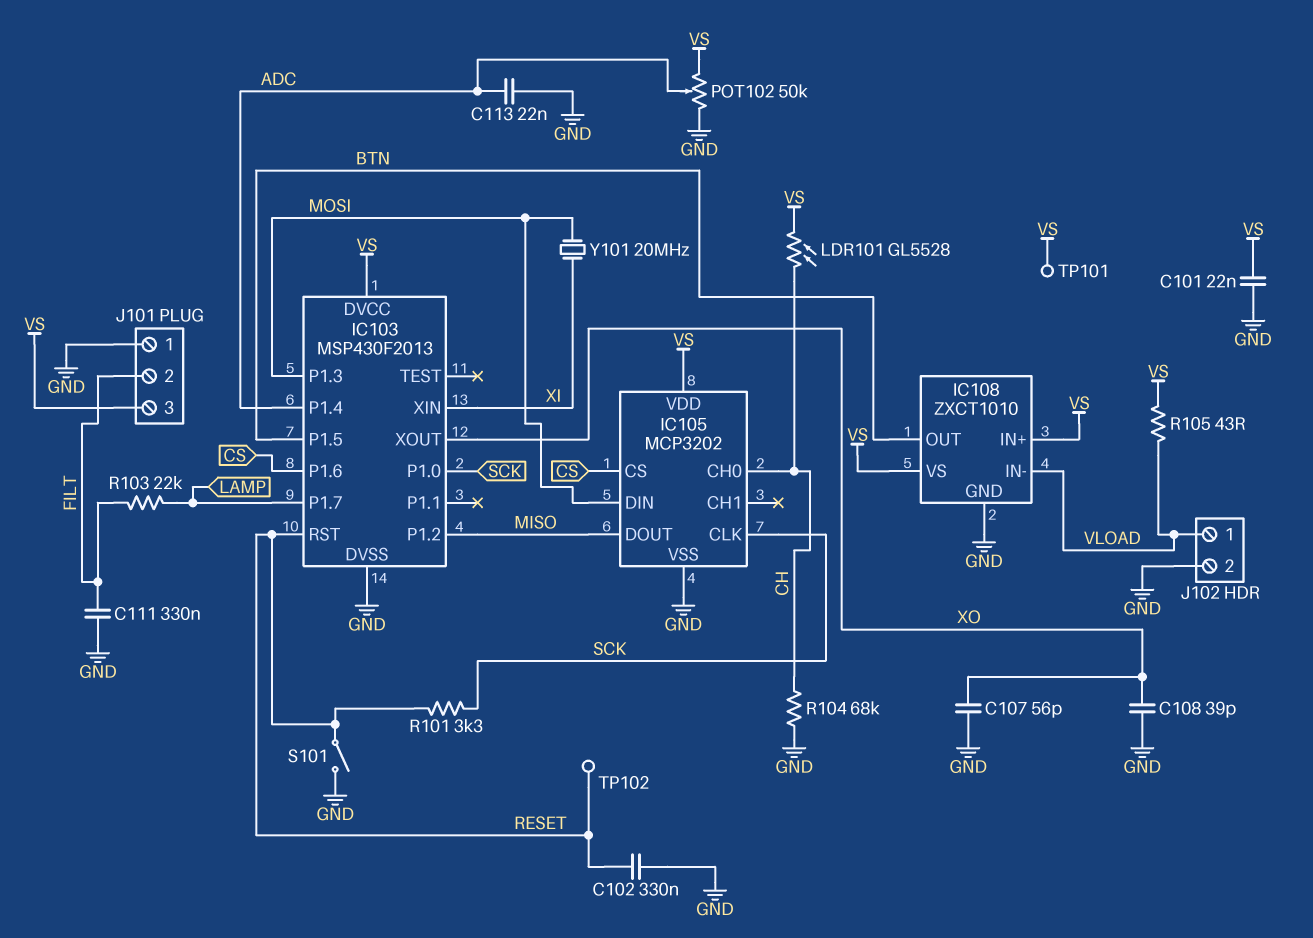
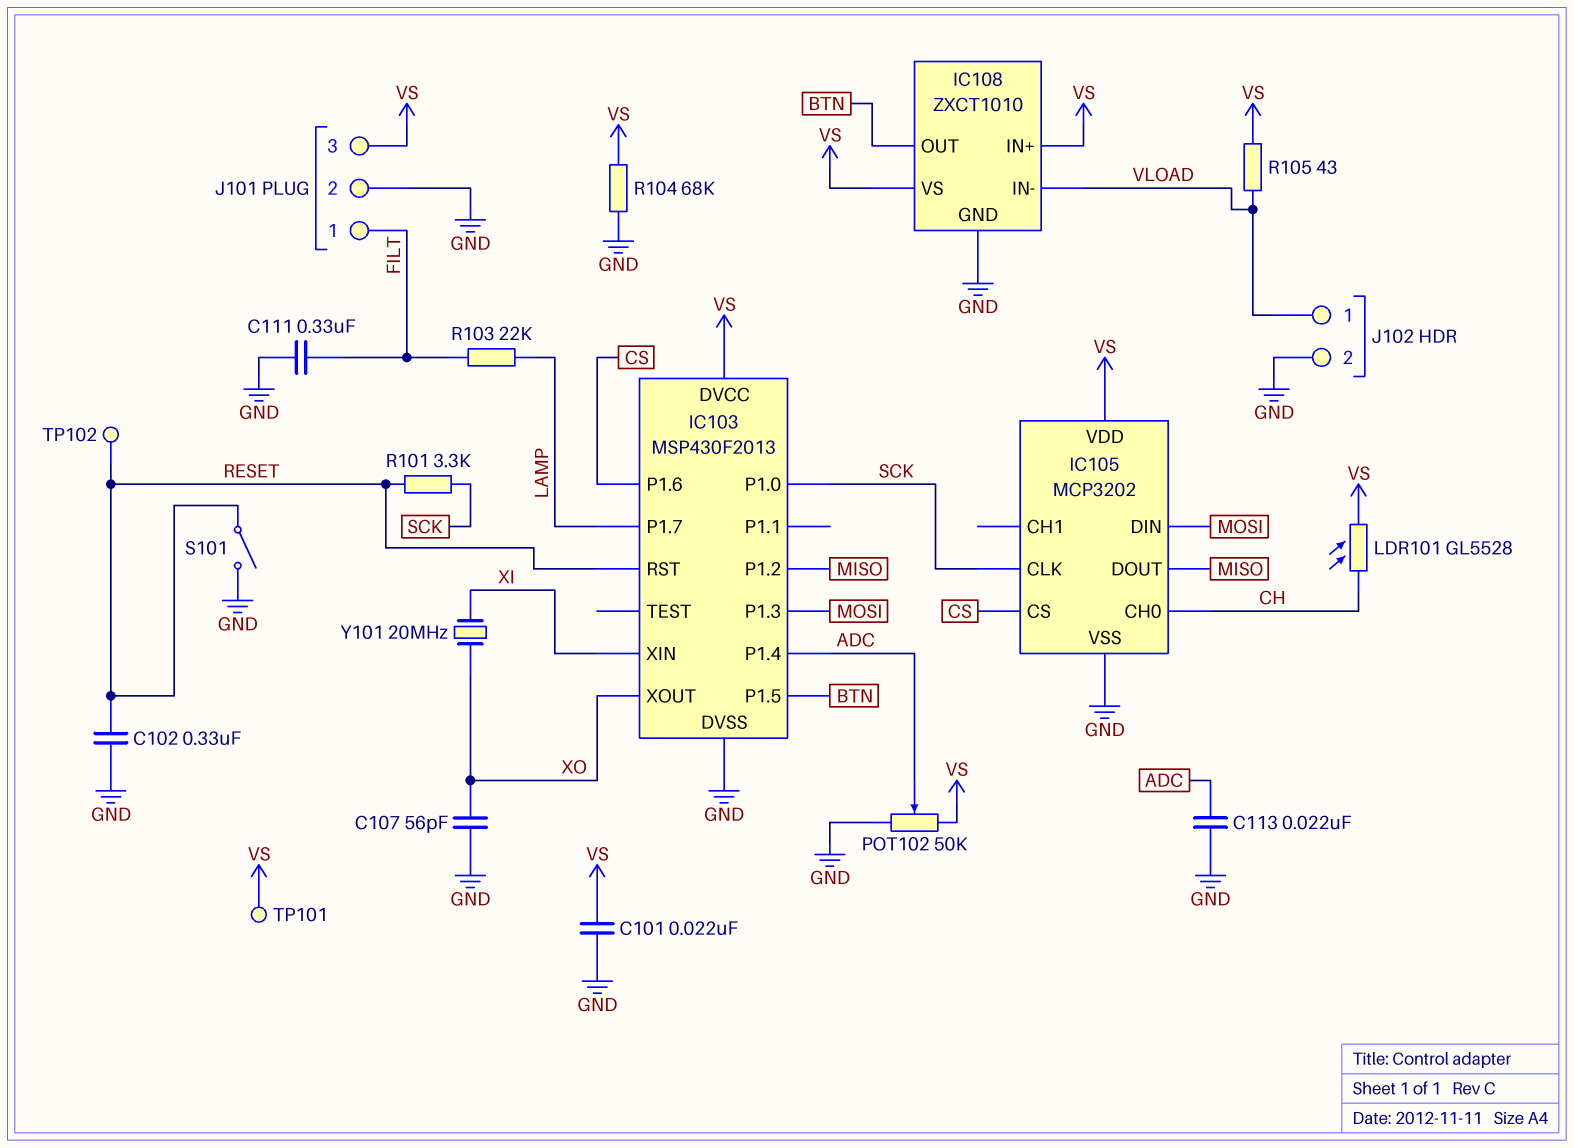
C108: 39pF (GND, XO) -> none
J101 pin 1: GND -> FILT
J101 pin 2: FILT -> GND
R104: 68k (CH, GND) -> 68k (GND, VS)
Y101: 20MHz (MOSI, XI) -> 20MHz (XI, XO)

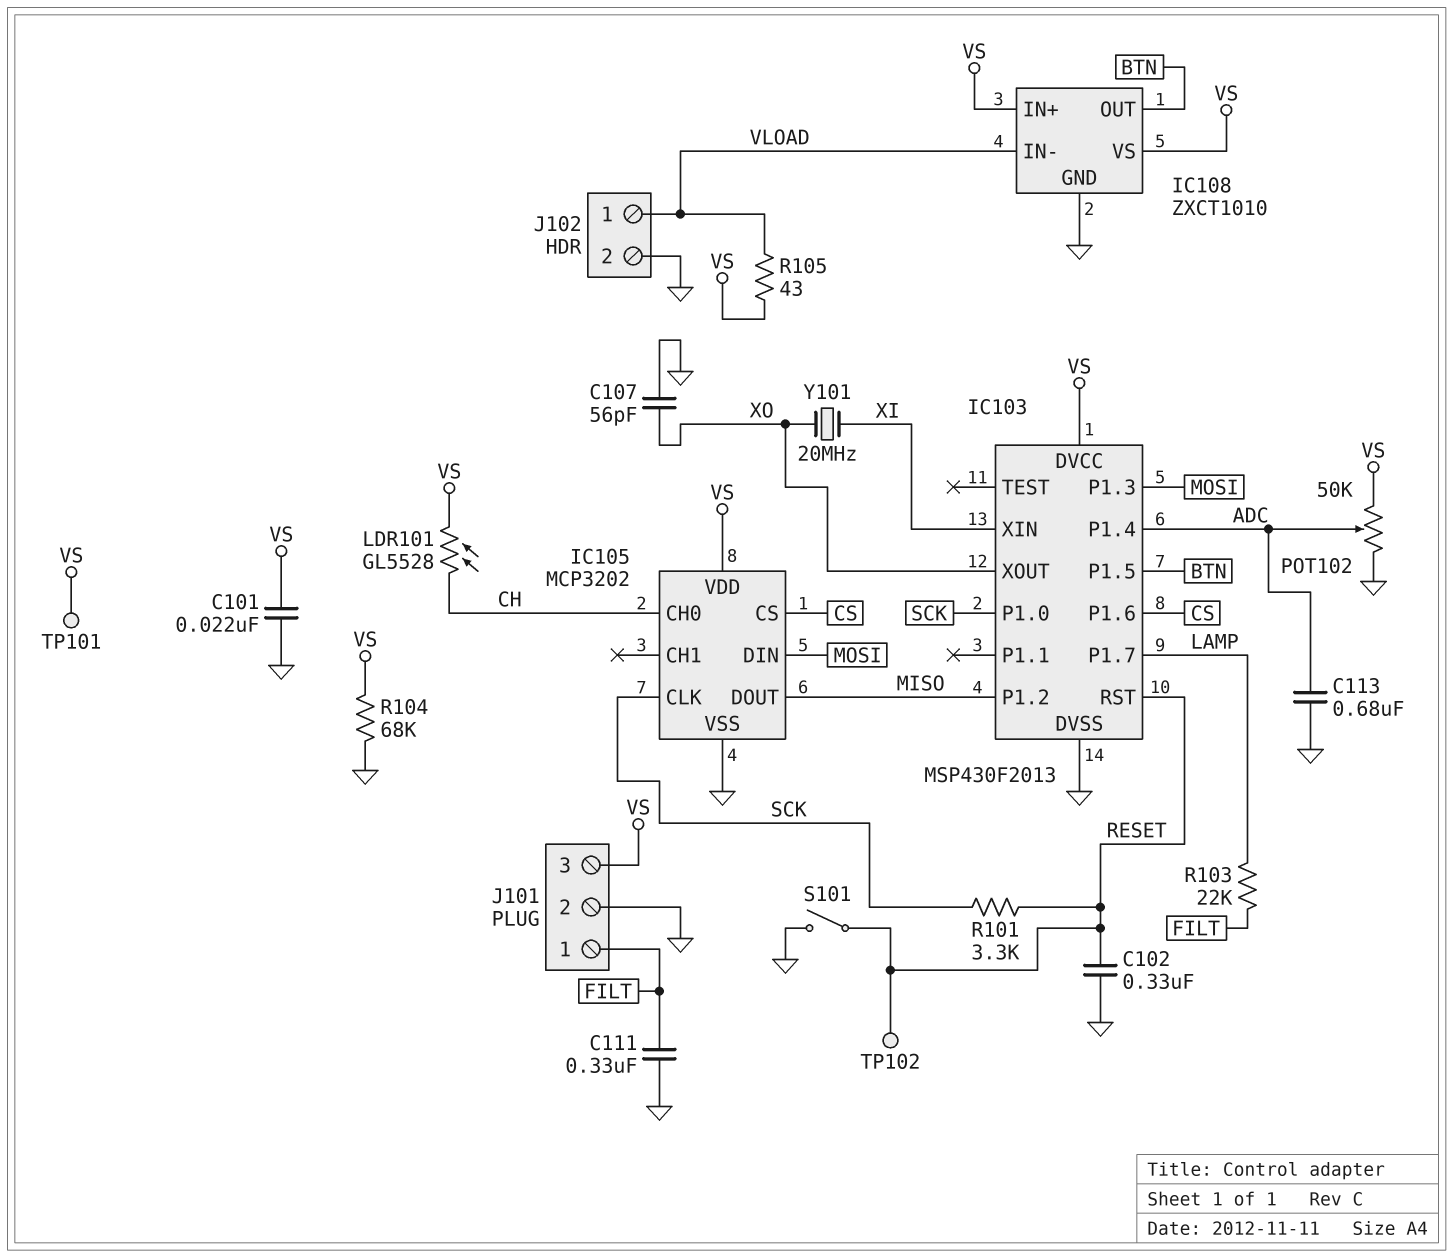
C113: 22nF (ADC, GND) -> 680nF (ADC, GND)

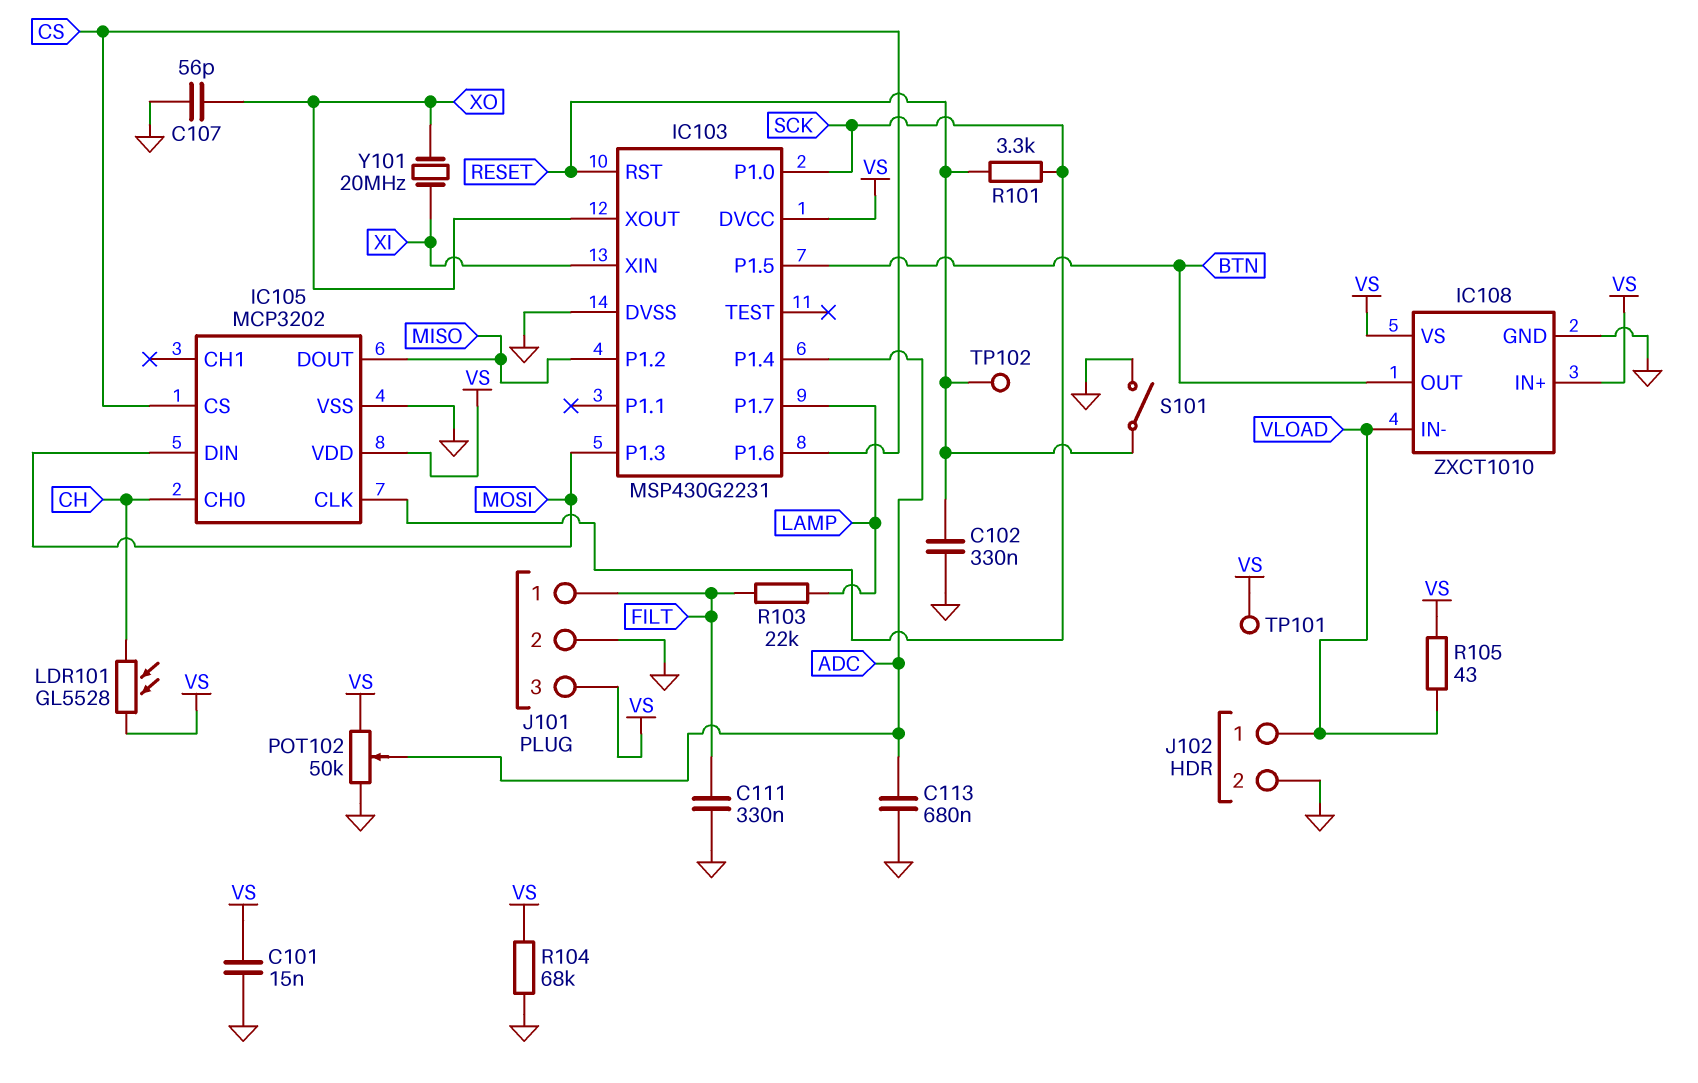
C101: 22nF (GND, VS) -> 15nF (GND, VS)
IC103: MSP430F2013 -> MSP430G2231

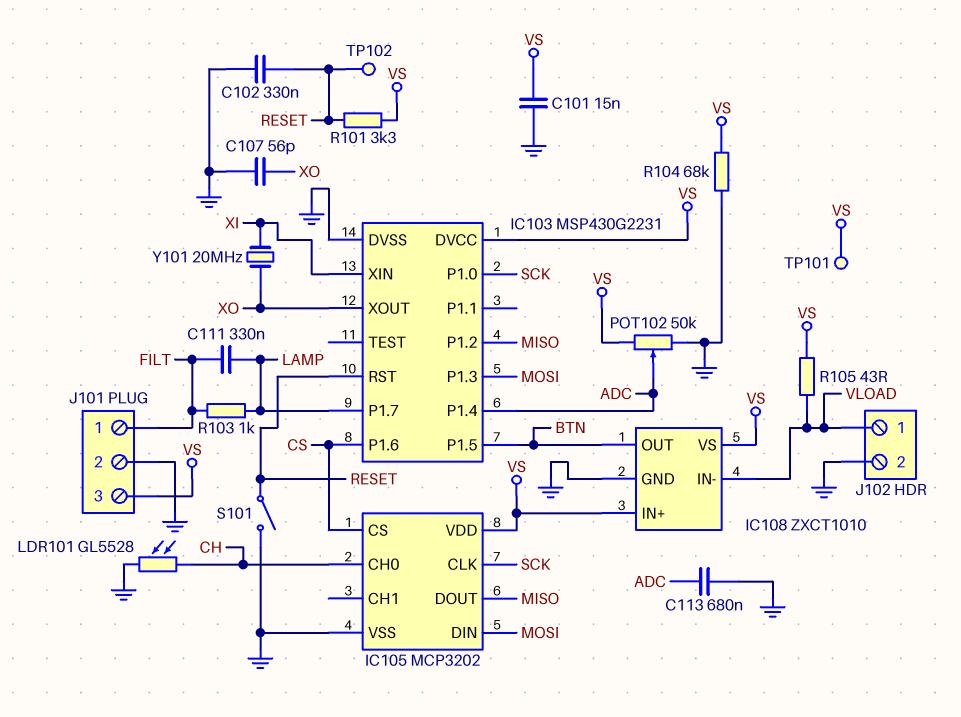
C111: 330nF (FILT, GND) -> 330nF (FILT, LAMP)
LDR101: GL5528 (CH, VS) -> GL5528 (CH, GND)
R101: 3.3k (RESET, SCK) -> 3.3k (RESET, VS)
R103: 22k (FILT, LAMP) -> 1k (FILT, LAMP)

